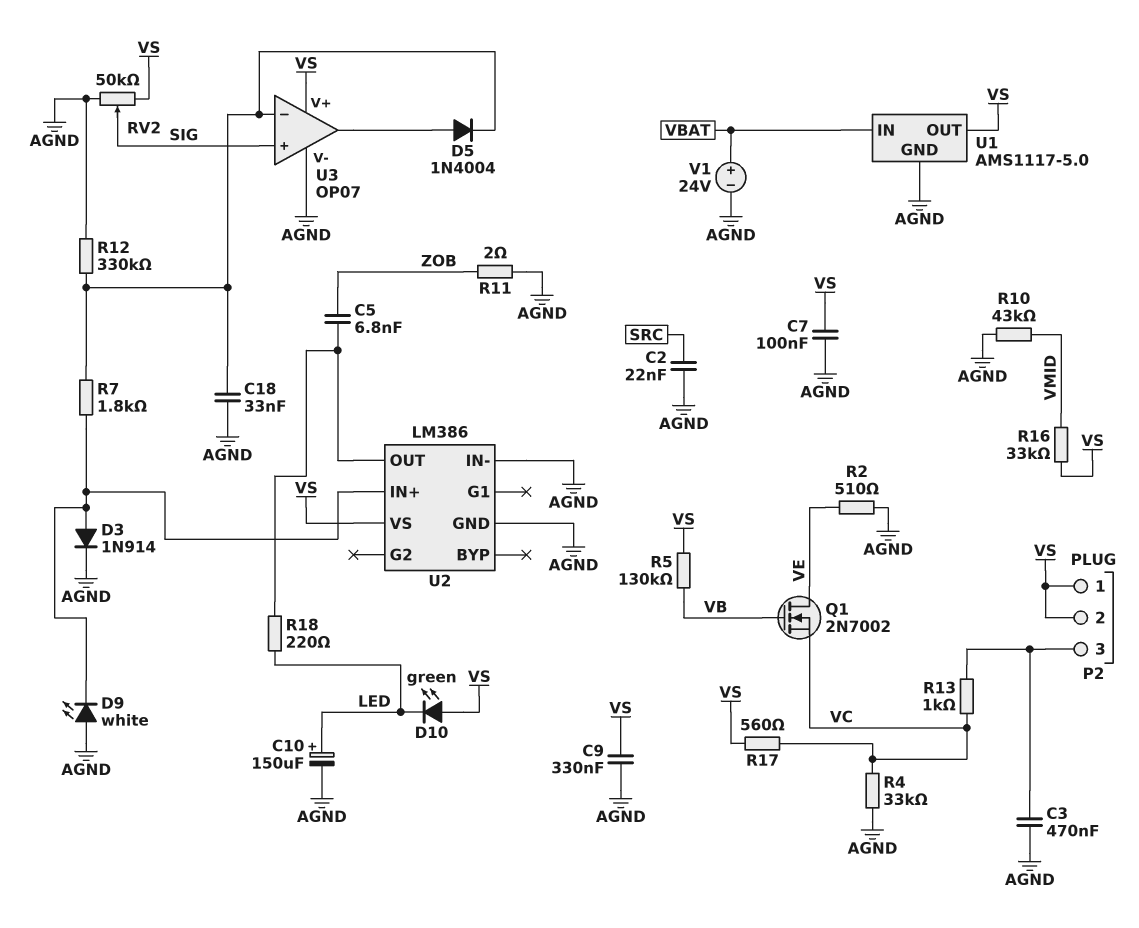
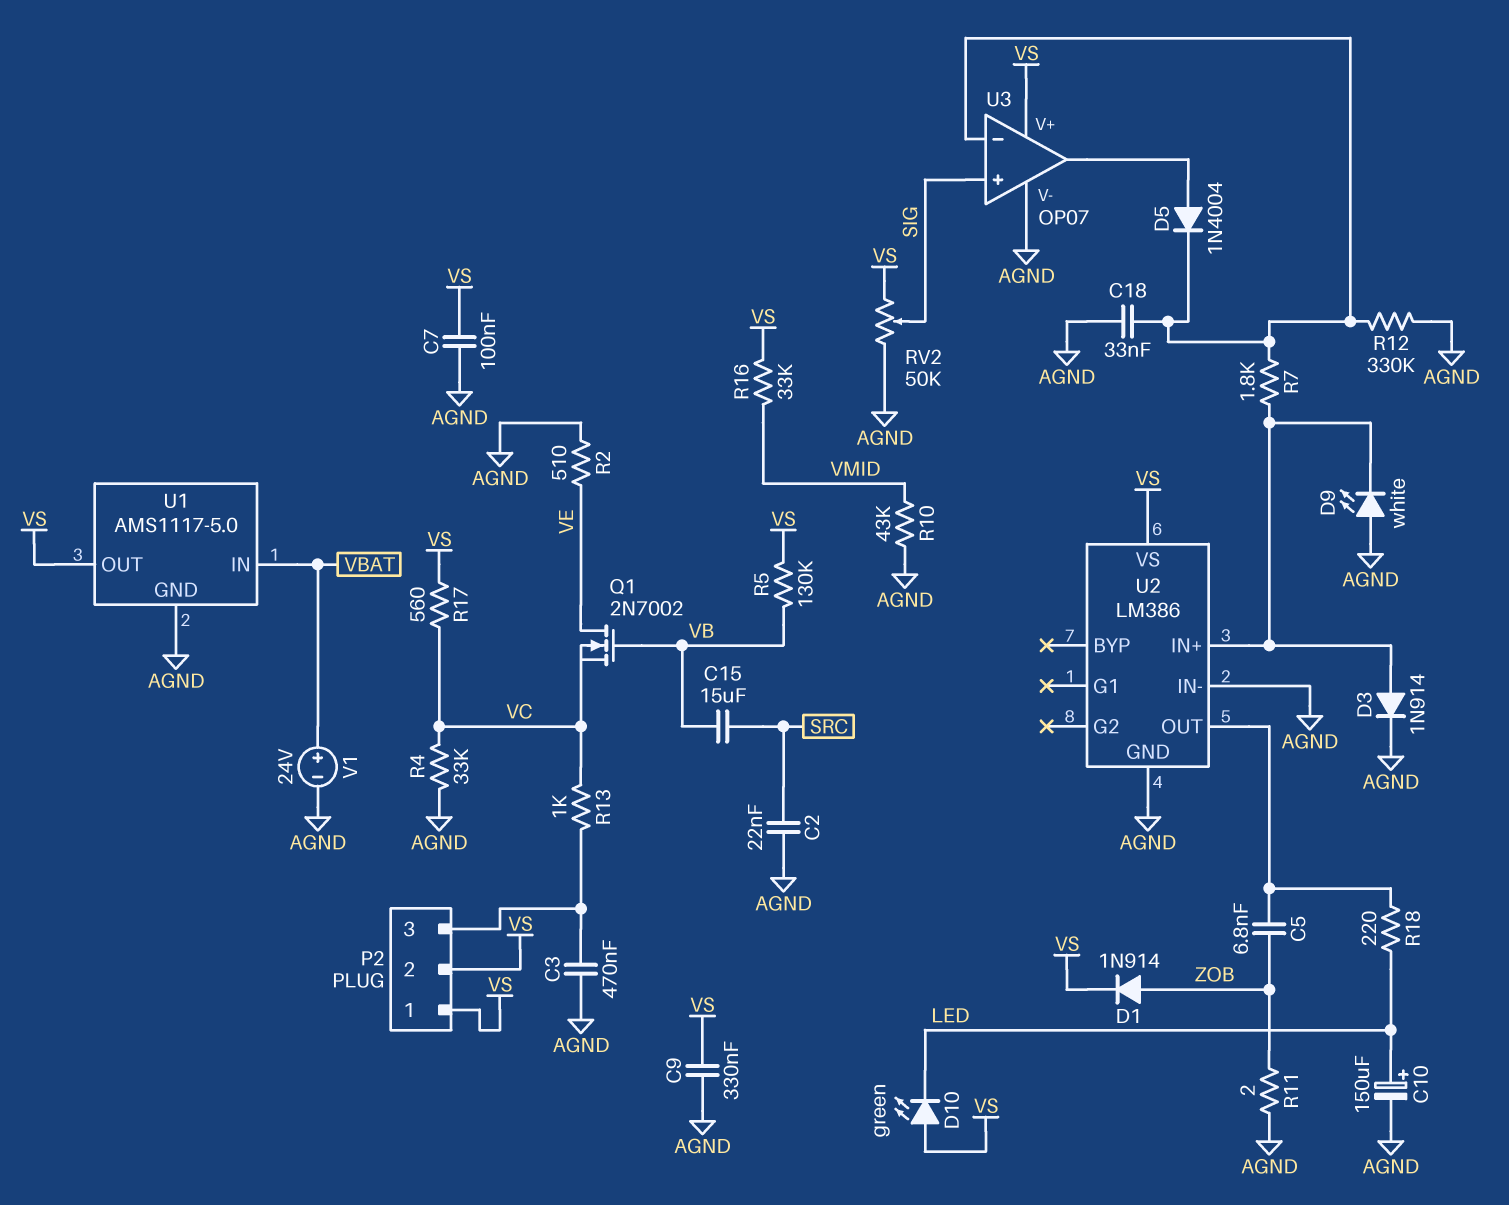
C15: none -> 15uF (SRC, VB)
D1: none -> diode 1N914 (A ZOB, K VS)

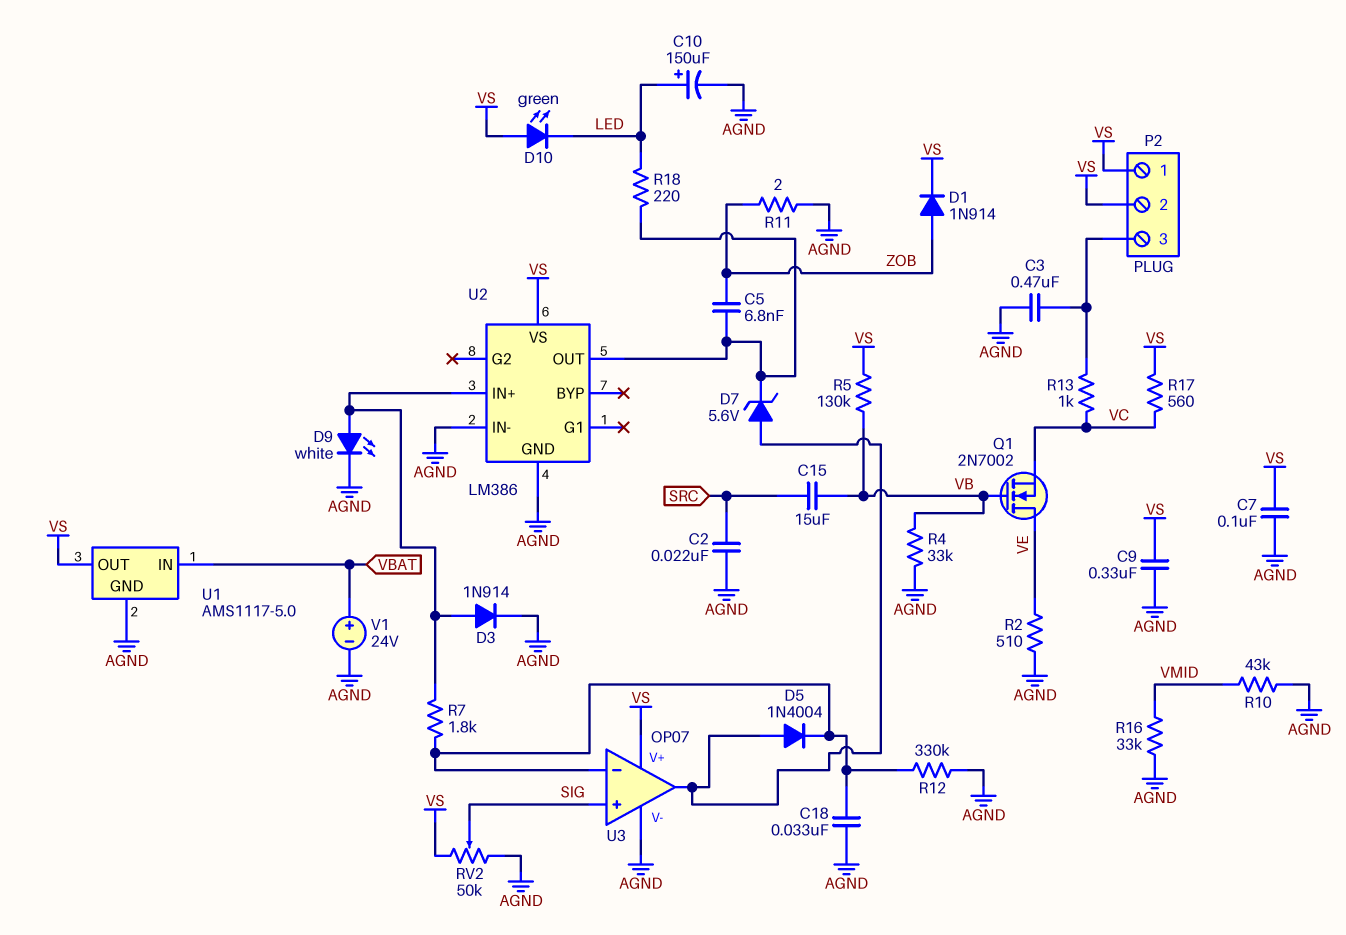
D7: none -> zener 5.6V (A U3/out, K U2/OUT)
D9: LED white (A AGND, K U2/IN+) -> LED white (A U2/IN+, K AGND)
R4: 33k (AGND, VC) -> 33k (AGND, VB)
R16: 33k (VMID, VS) -> 33k (AGND, VMID)

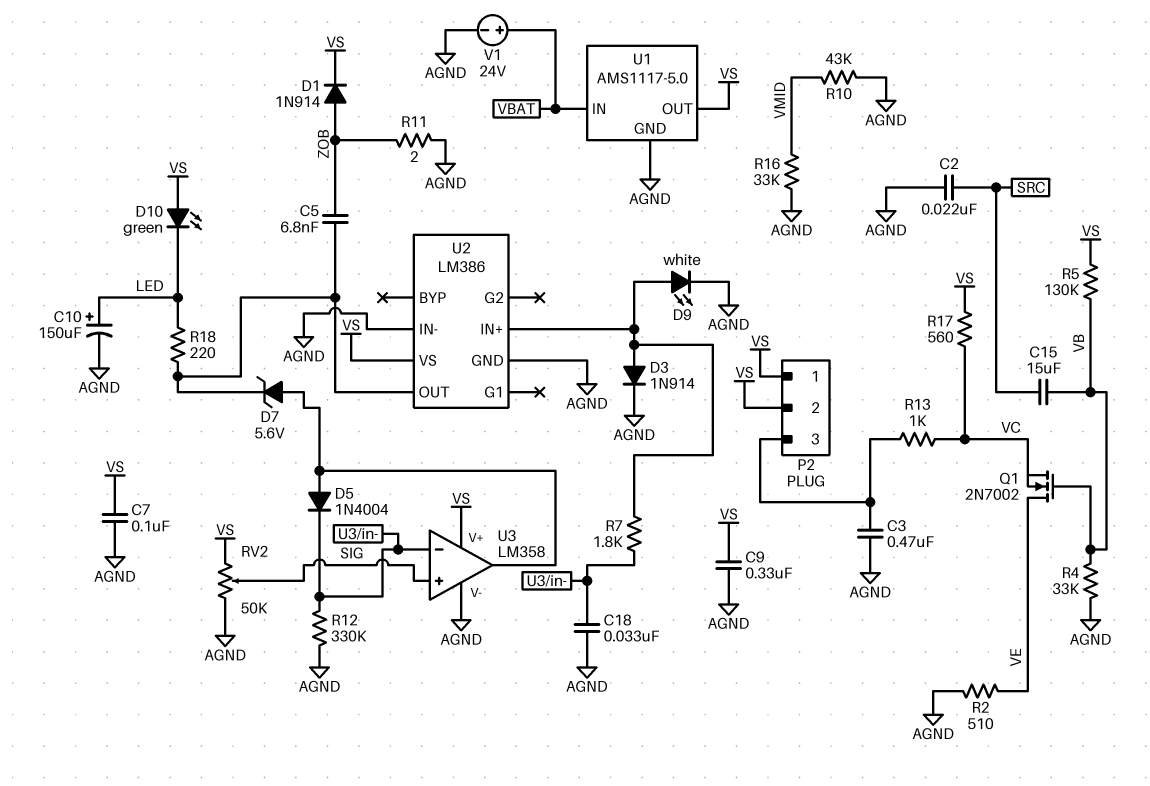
U3: OP07 -> LM358

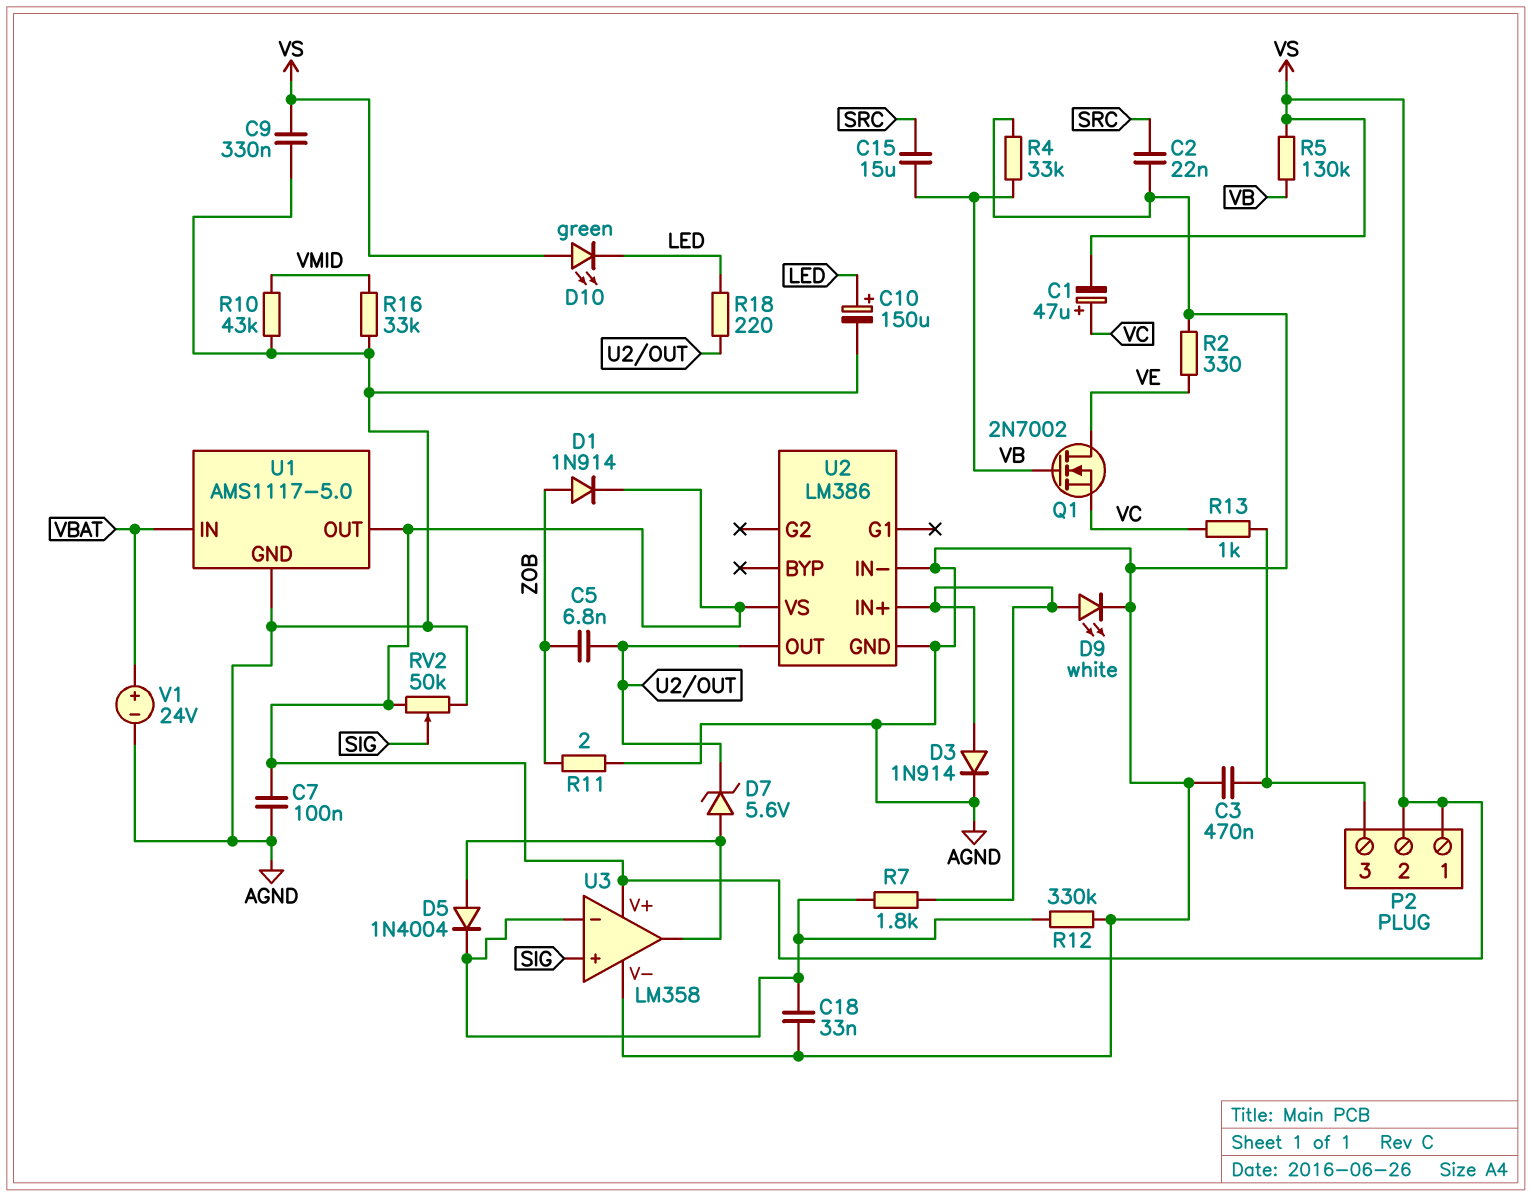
C1: none -> 47uF (plus VC, minus VS)
R2: 510 (AGND, VE) -> 330 (AGND, VE)
R17: 560 (VC, VS) -> none

